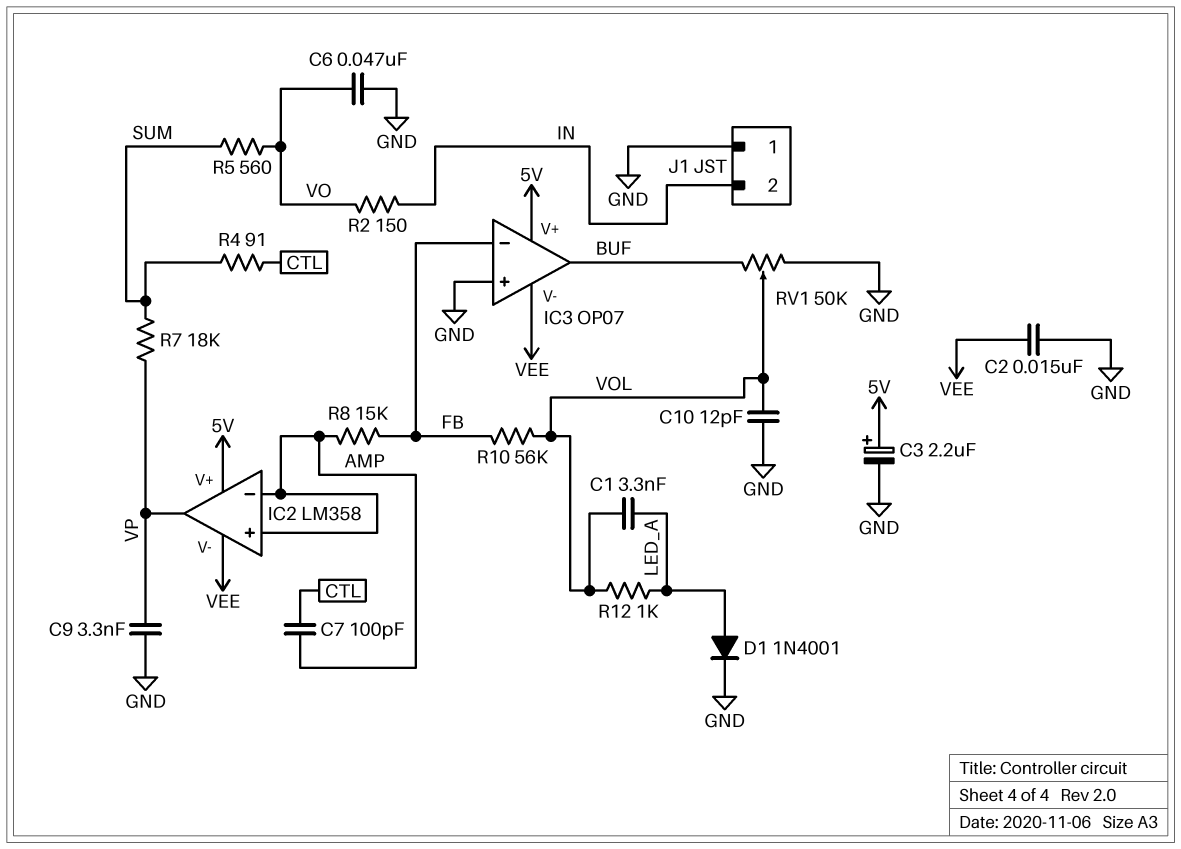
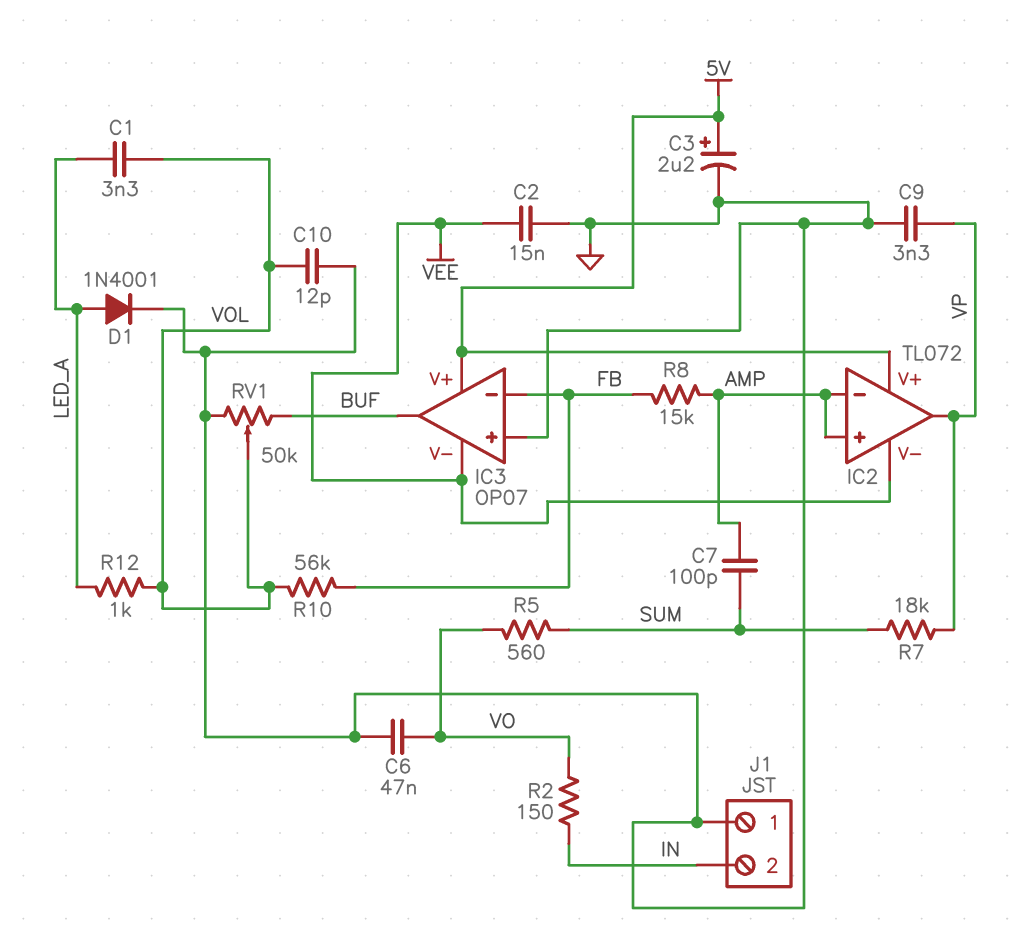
C7: 100pF (AMP, CTL) -> 100pF (AMP, SUM)
IC2: LM358 -> TL072
R4: 91 (CTL, SUM) -> none

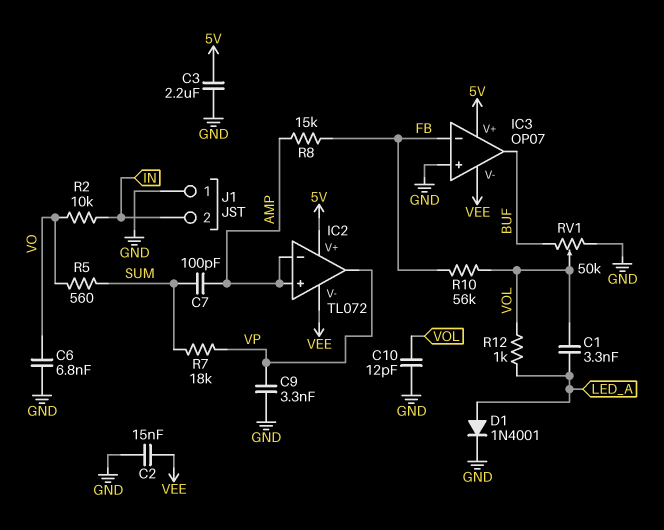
C3: 2.2uF (plus 5V, minus GND) -> 2.2uF (5V, GND)
C6: 47nF (GND, VO) -> 6.8nF (GND, VO)
R2: 150 (IN, VO) -> 10k (IN, VO)

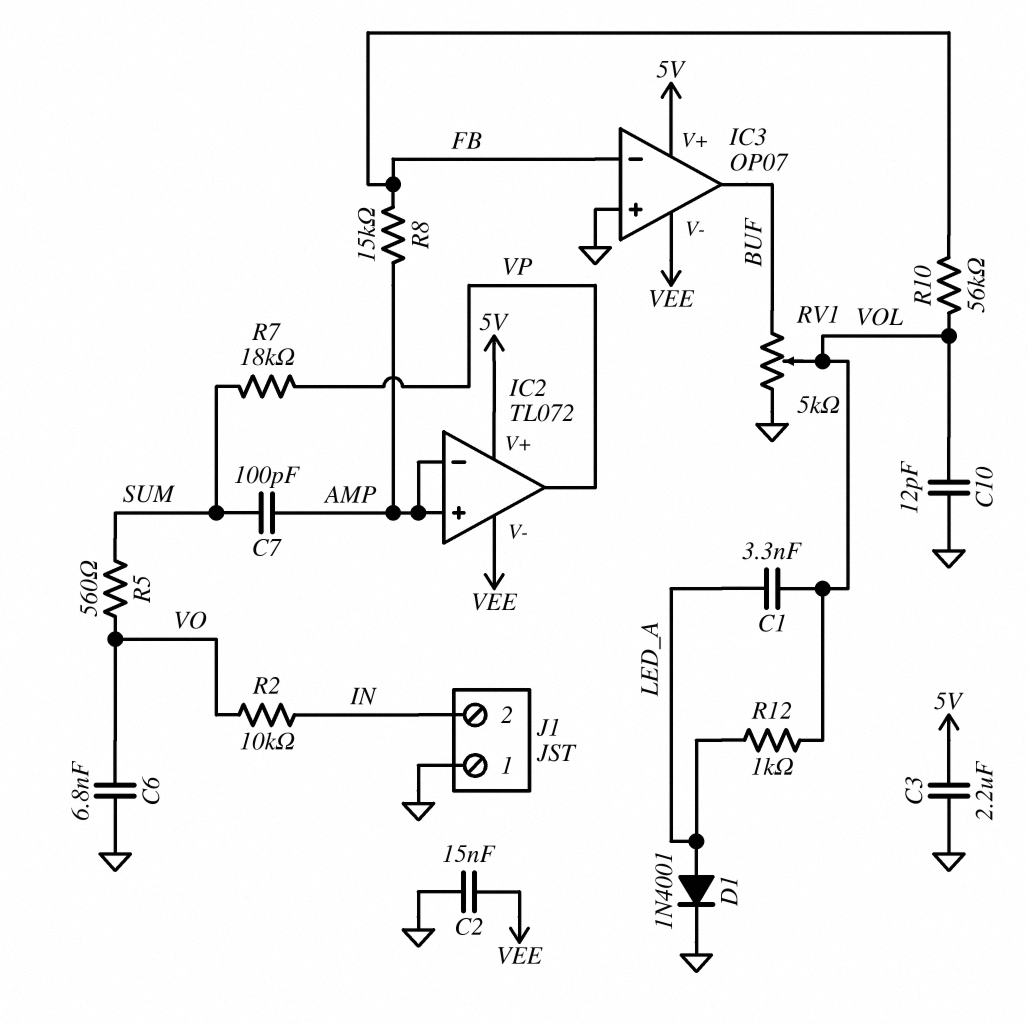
C9: 3.3nF (GND, VP) -> none
RV1: 50k (BUF, GND, wiper VOL) -> 5k (BUF, GND, wiper VOL)

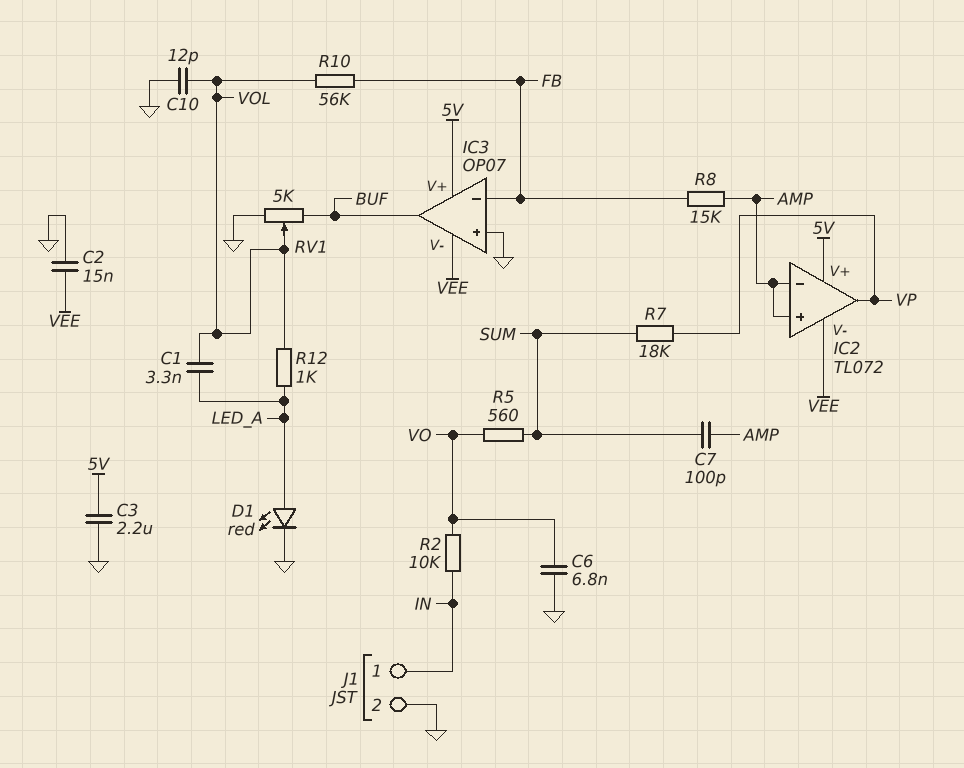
D1: diode 1N4001 (A LED_A, K GND) -> LED red (A LED_A, K GND)
J1 pin 1: GND -> IN
J1 pin 2: IN -> GND

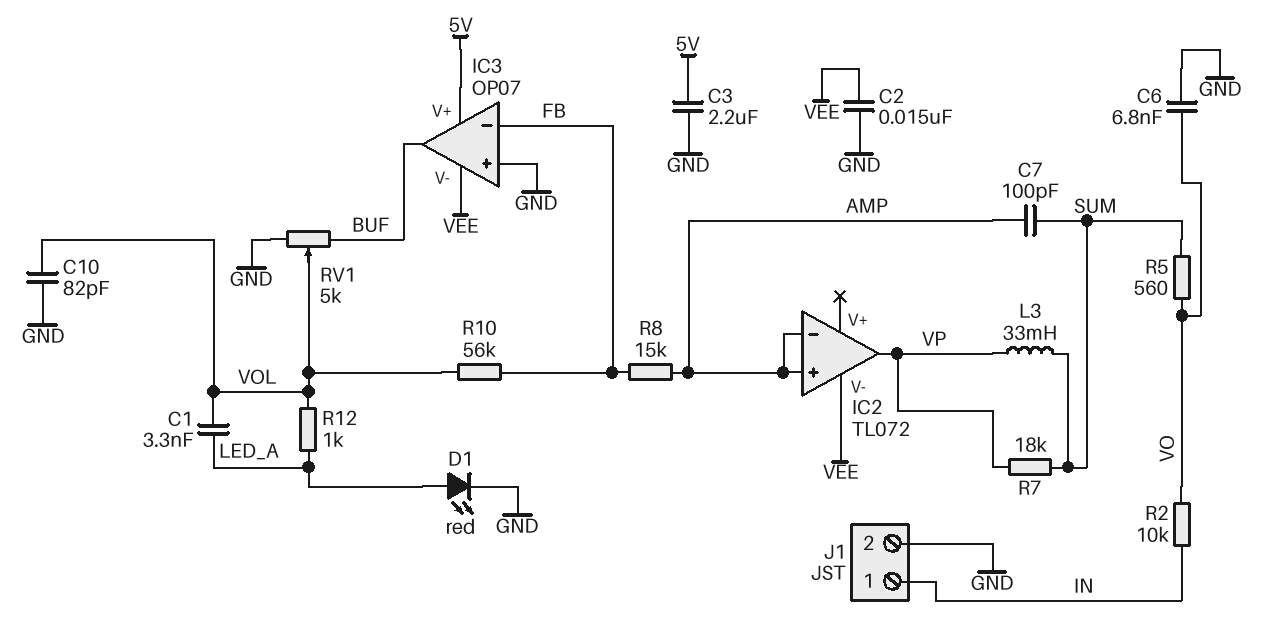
C10: 12pF (GND, VOL) -> 82pF (GND, VOL)
IC2 pin V+: 5V -> none
L3: none -> 33mH (SUM, VP)

